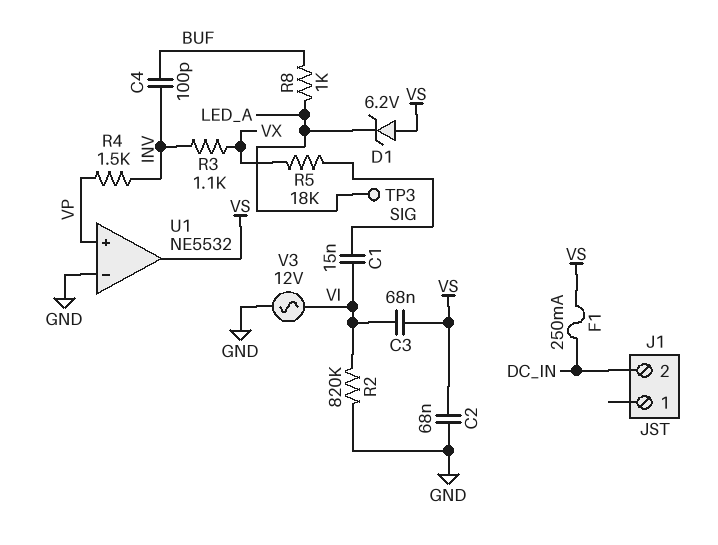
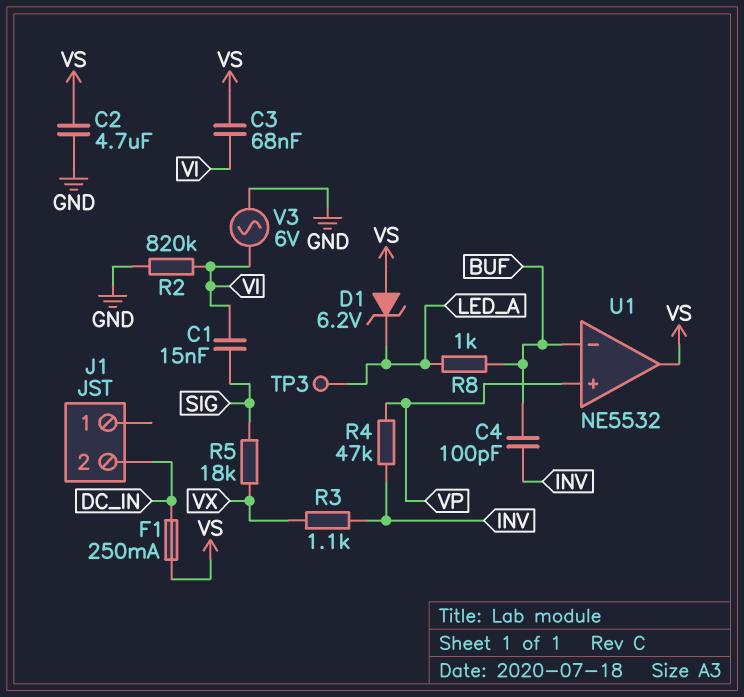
C2: 68nF (GND, VS) -> 4.7uF (GND, VS)
R4: 1.5k (INV, VP) -> 47k (INV, VP)
U1 pin in-: GND -> BUF
V3: AC 12V (GND, VI) -> AC 6V (GND, VI)

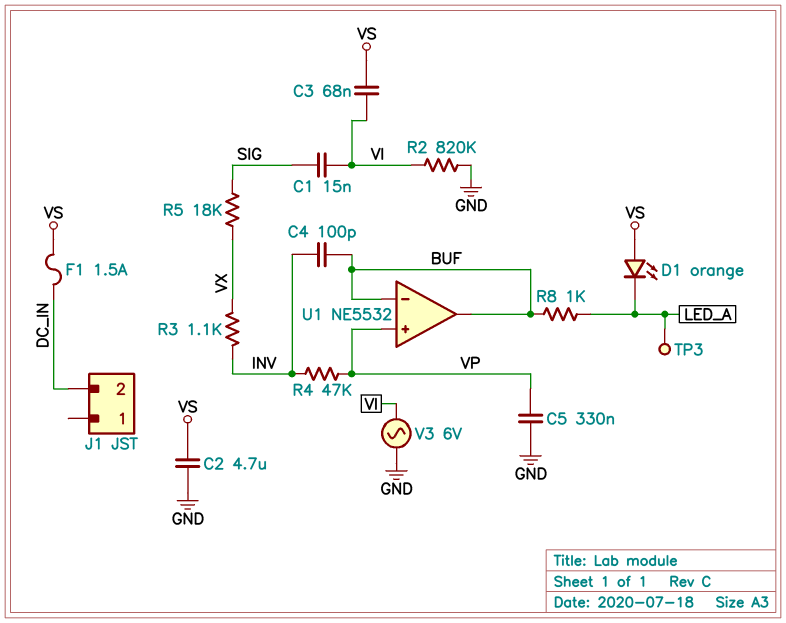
C5: none -> 330nF (GND, VP)
D1: zener 6.2V (A VS, K LED_A) -> LED orange (A VS, K LED_A)
F1: 250mA (DC_IN, VS) -> 1.5A (DC_IN, VS)
U1 pin out: VS -> BUF

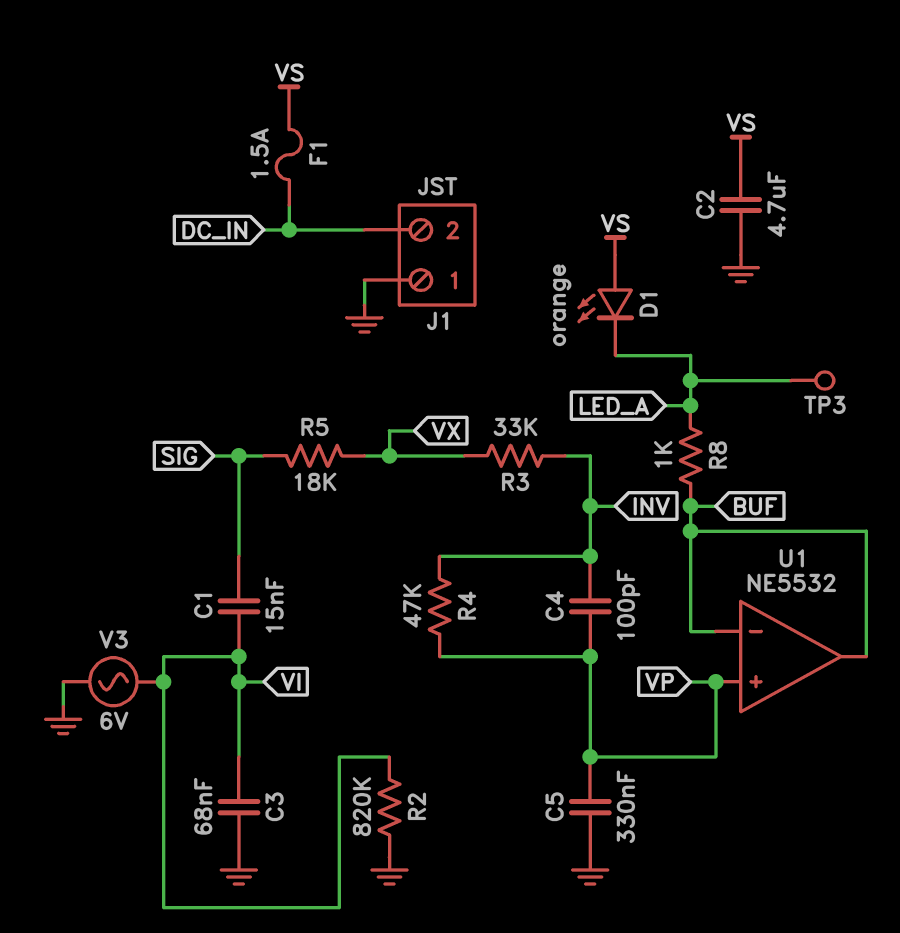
C3: 68nF (VI, VS) -> 68nF (GND, VI)
C4: 100pF (BUF, INV) -> 100pF (INV, VP)
J1 pin 1: none -> GND
R3: 1.1k (INV, VX) -> 33k (INV, VX)

